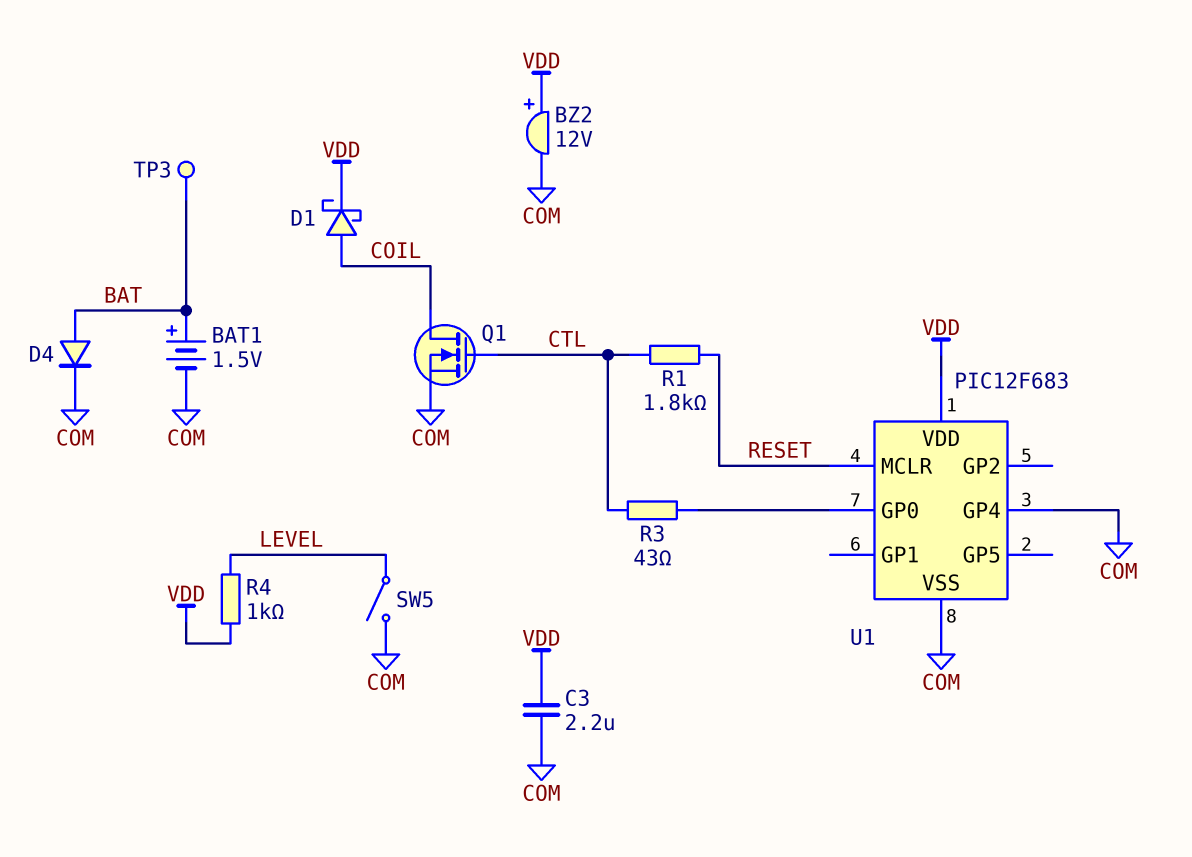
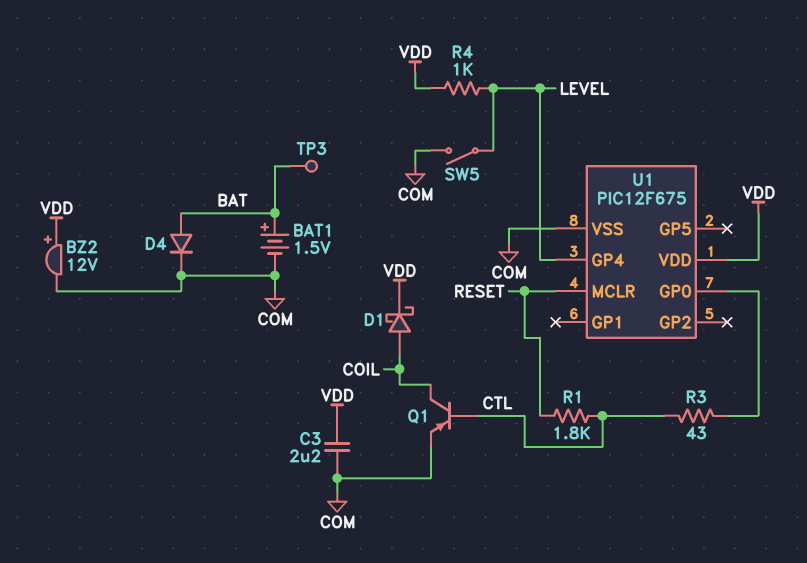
Q1: NMOS (G CTL, D COIL, S COM) -> PNP (B CTL, C COIL, E COM)
U1: PIC12F683 -> PIC12F675
U1 pin GP4: COM -> LEVEL

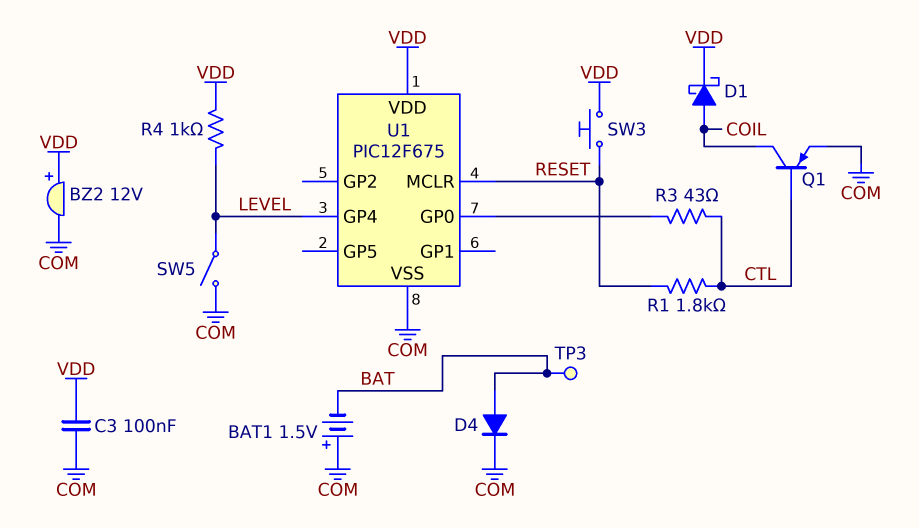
BAT1: 1.5V (plus BAT, minus COM) -> 1.5V (plus COM, minus BAT)
C3: 2.2uF (COM, VDD) -> 100nF (COM, VDD)
SW3: none -> button (RESET, VDD)

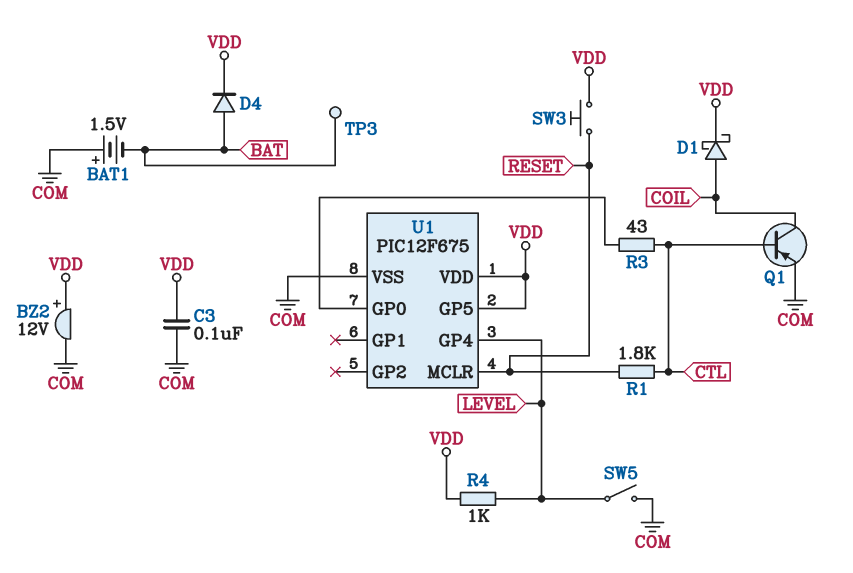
D4: diode (A BAT, K COM) -> diode (A BAT, K VDD)
U1 pin GP5: none -> VDD

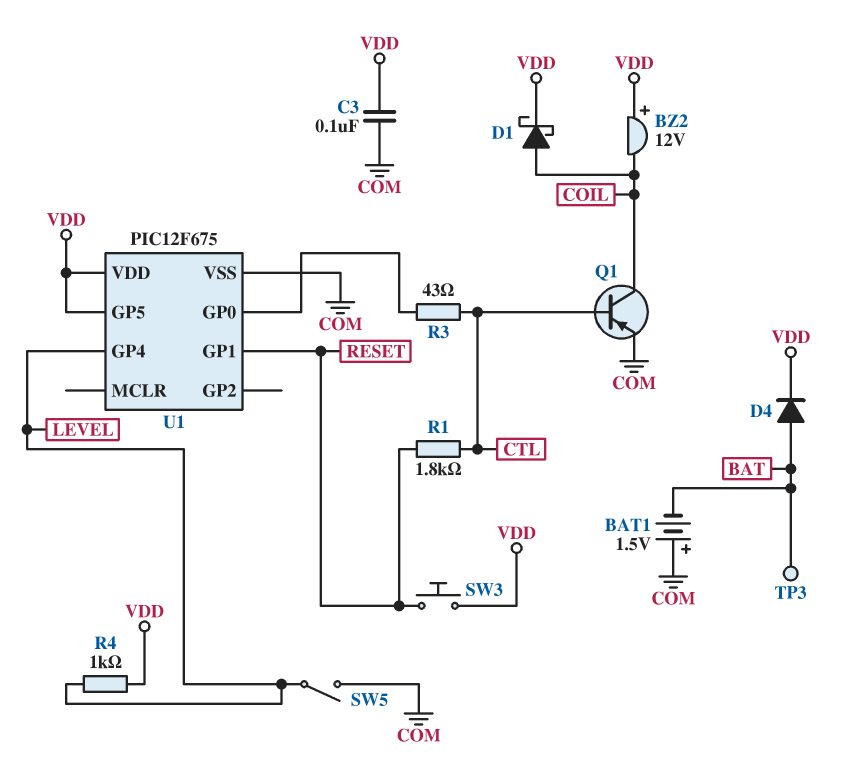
BZ2: buzzer 12V (plus VDD, minus COM) -> buzzer 12V (plus VDD, minus COIL)
U1 pin GP1: none -> RESET
U1 pin MCLR: RESET -> none

